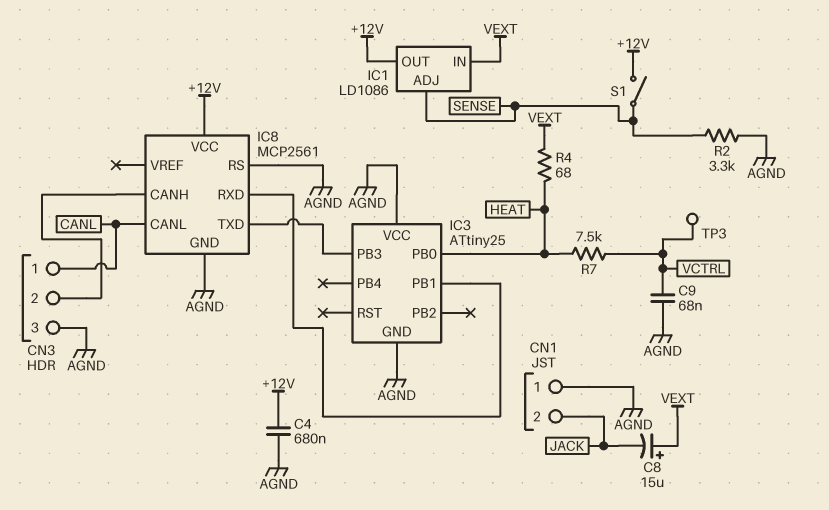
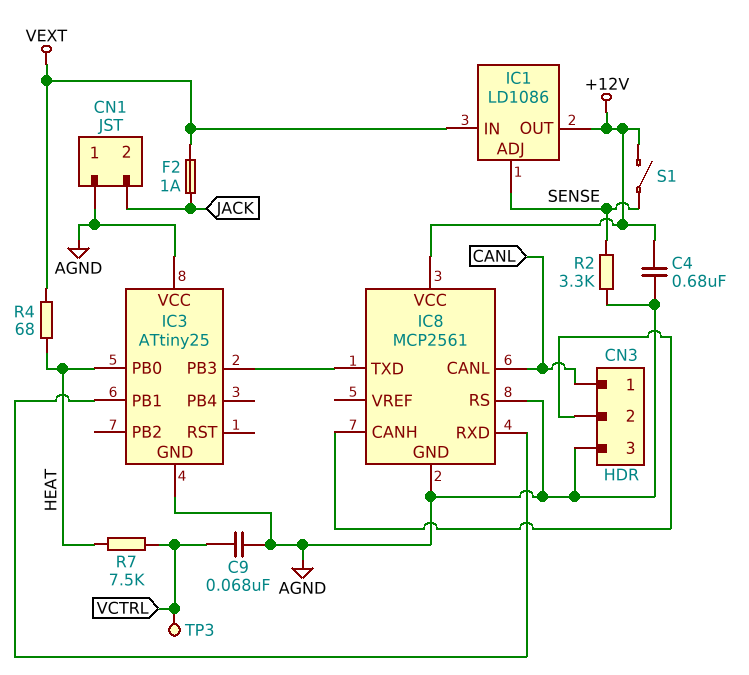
C8: 15uF (plus VEXT, minus JACK) -> none
F2: none -> 1A (JACK, VEXT)

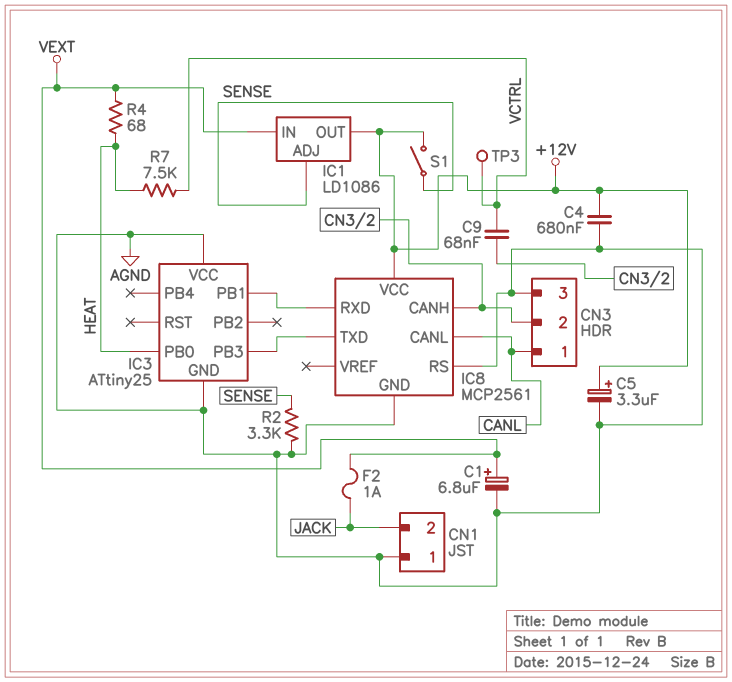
C1: none -> 6.8uF (plus VEXT, minus AGND)
C5: none -> 3.3uF (plus +12V, minus AGND)
C9: 68nF (AGND, VCTRL) -> 68nF (CN3/2, VCTRL)

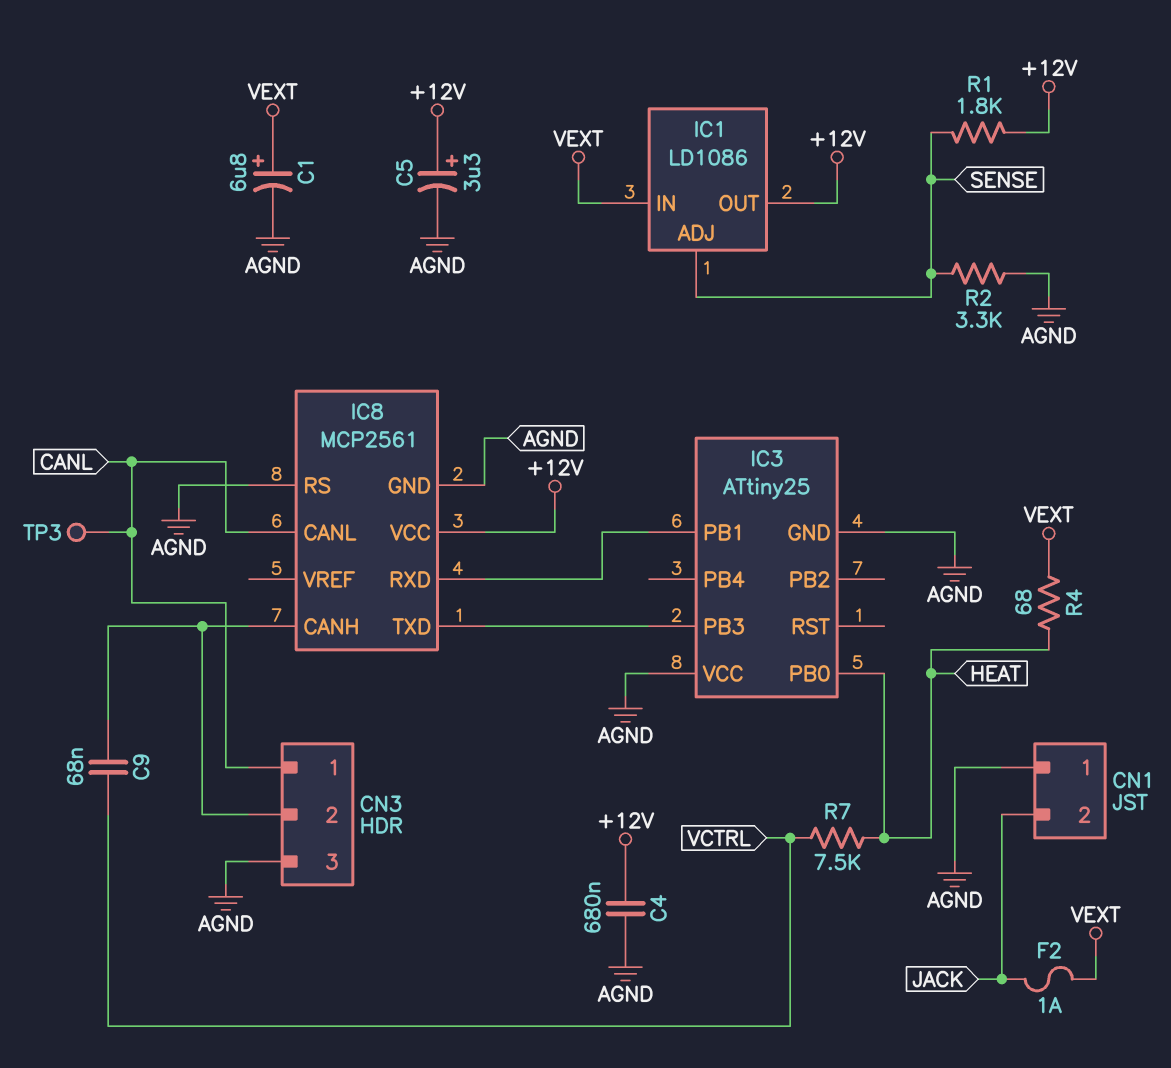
R1: none -> 1.8k (+12V, SENSE)
S1: switch (+12V, SENSE) -> none
TP3: test point (VCTRL) -> test point (CANL)

